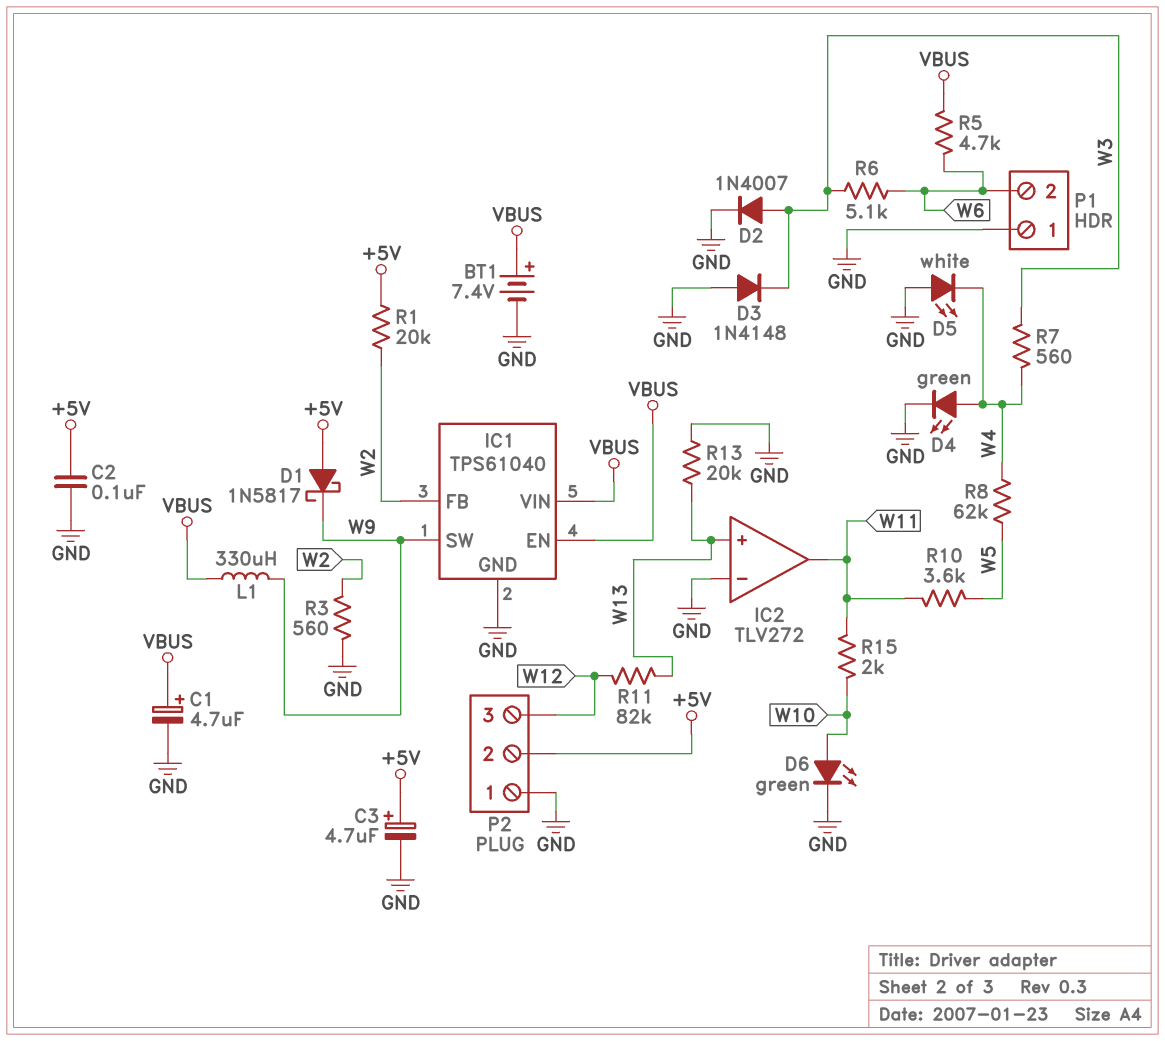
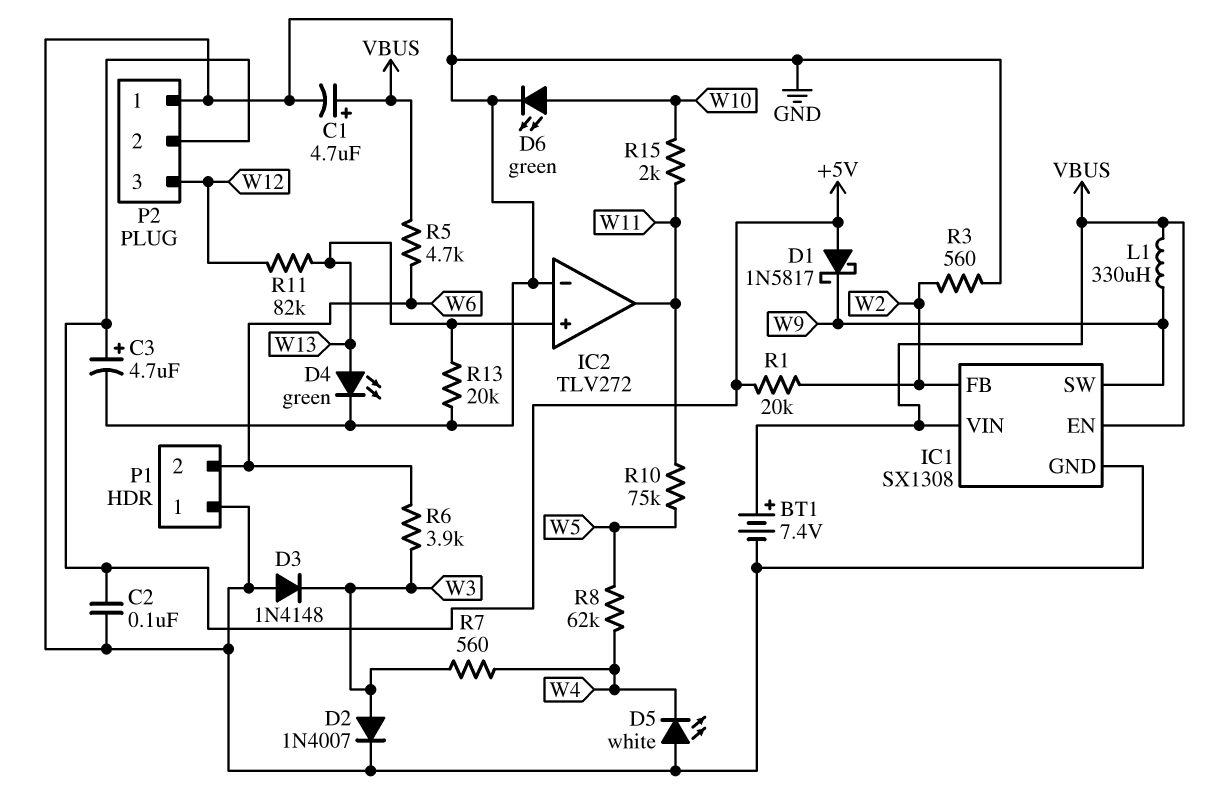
D4: LED green (A W4, K GND) -> LED green (A W13, K GND)
IC1: TPS61040 -> SX1308
R6: 5.1k (W3, W6) -> 3.9k (W3, W6)
R10: 3.6k (W5, W11) -> 75k (W5, W11)

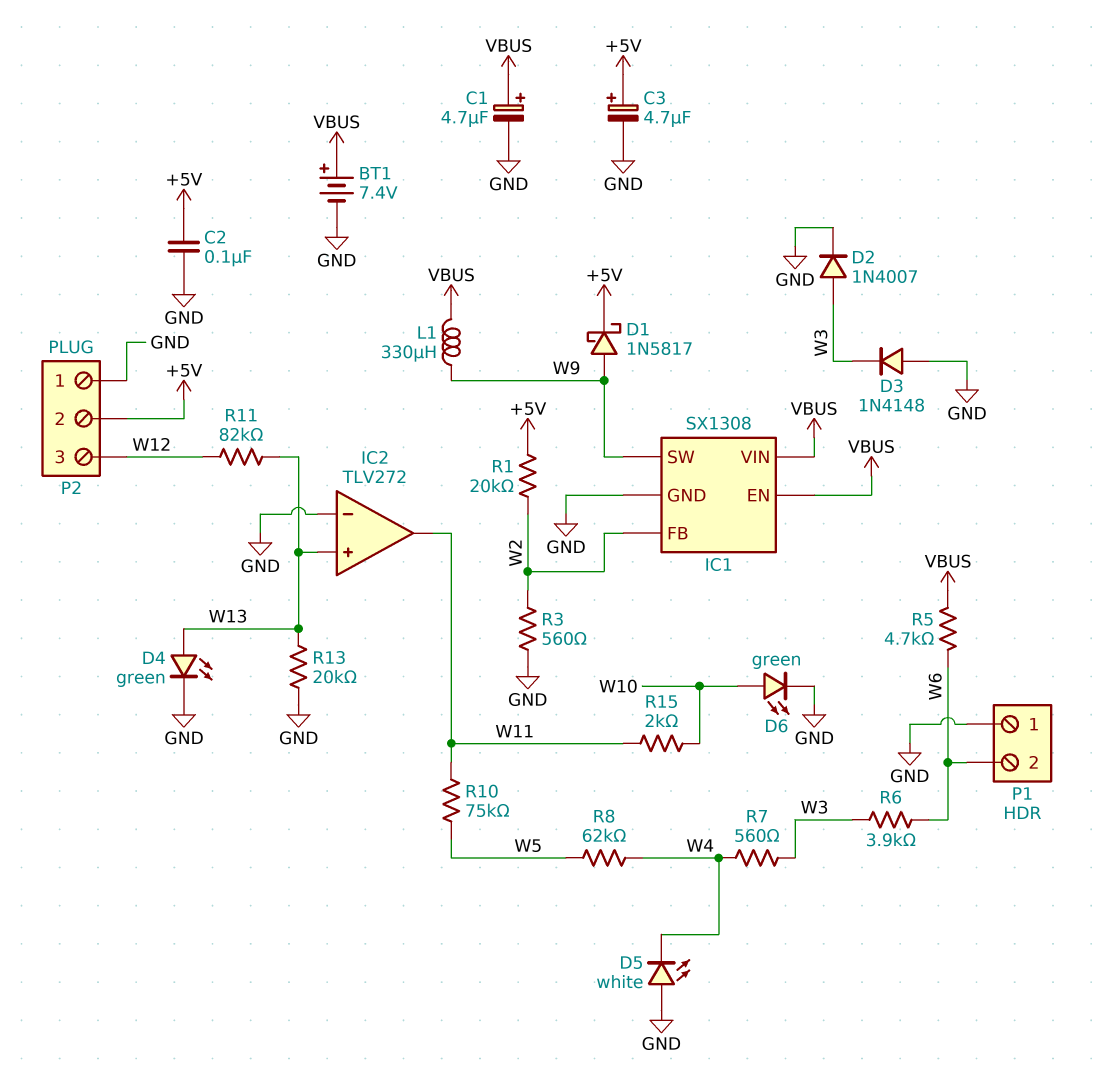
D1: schottky 1N5817 (A +5V, K W9) -> schottky 1N5817 (A W9, K +5V)

